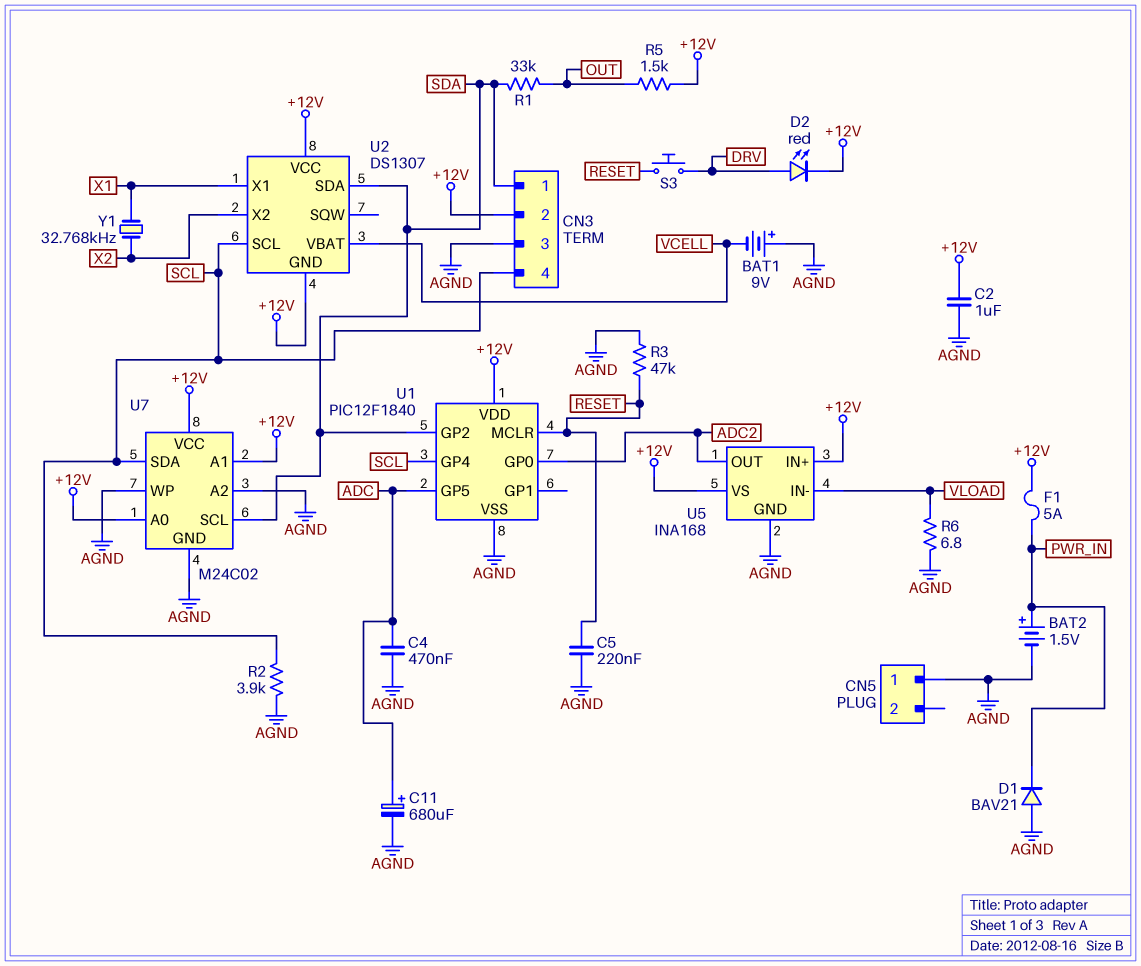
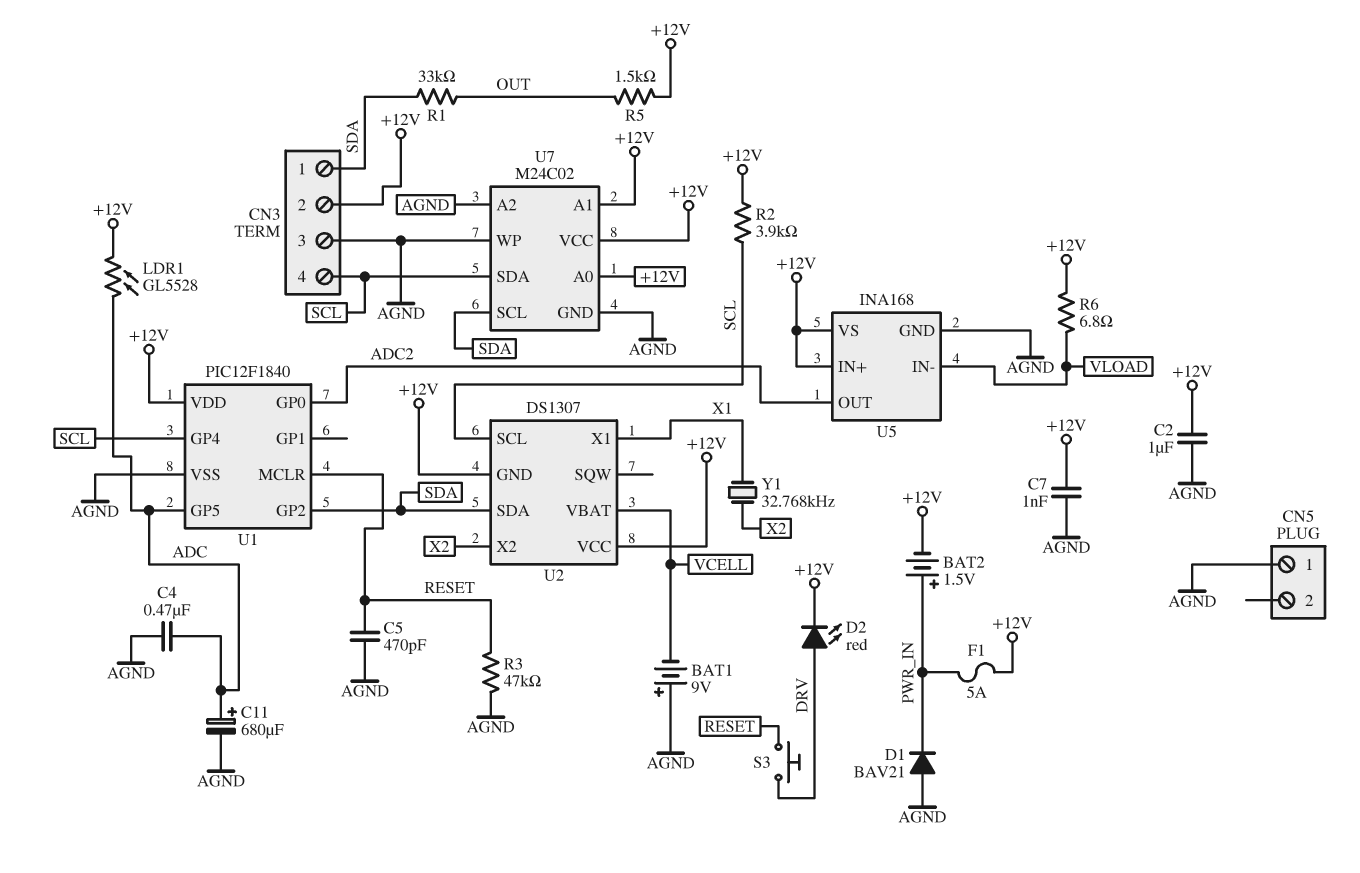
BAT2: 1.5V (plus PWR_IN, minus AGND) -> 1.5V (plus PWR_IN, minus +12V)
C5: 220nF (AGND, RESET) -> 470pF (AGND, RESET)
C7: none -> 1nF (+12V, AGND)
LDR1: none -> GL5528 (+12V, ADC)
R2: 3.9k (AGND, SCL) -> 3.9k (+12V, SCL)
R6: 6.8 (AGND, VLOAD) -> 6.8 (+12V, VLOAD)

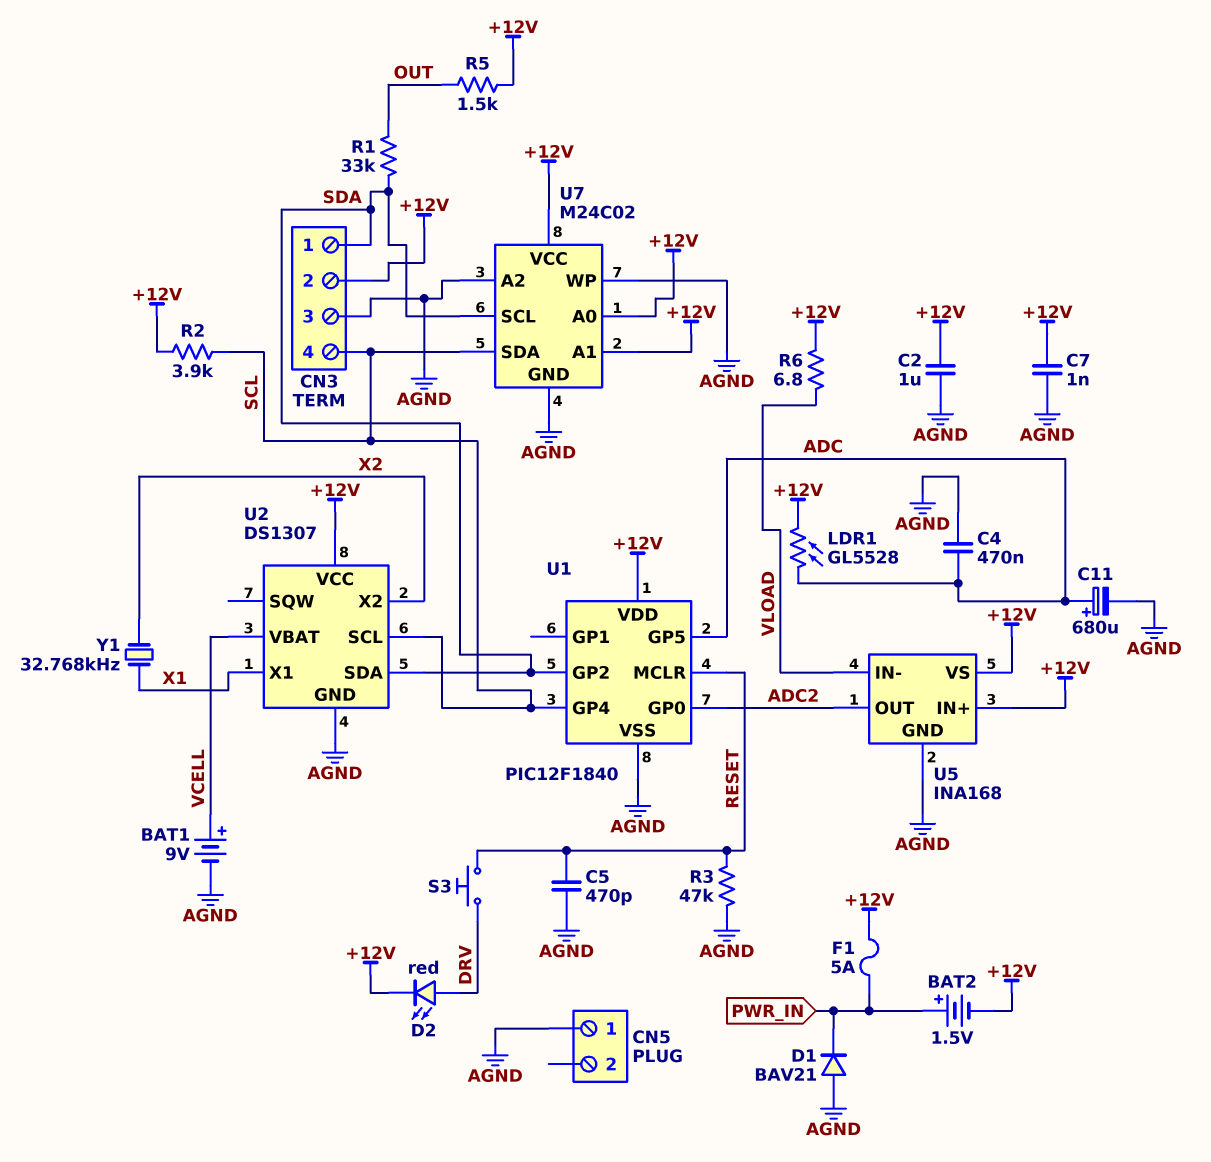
BAT1: 9V (plus AGND, minus VCELL) -> 9V (plus VCELL, minus AGND)
U2 pin GND: +12V -> AGND

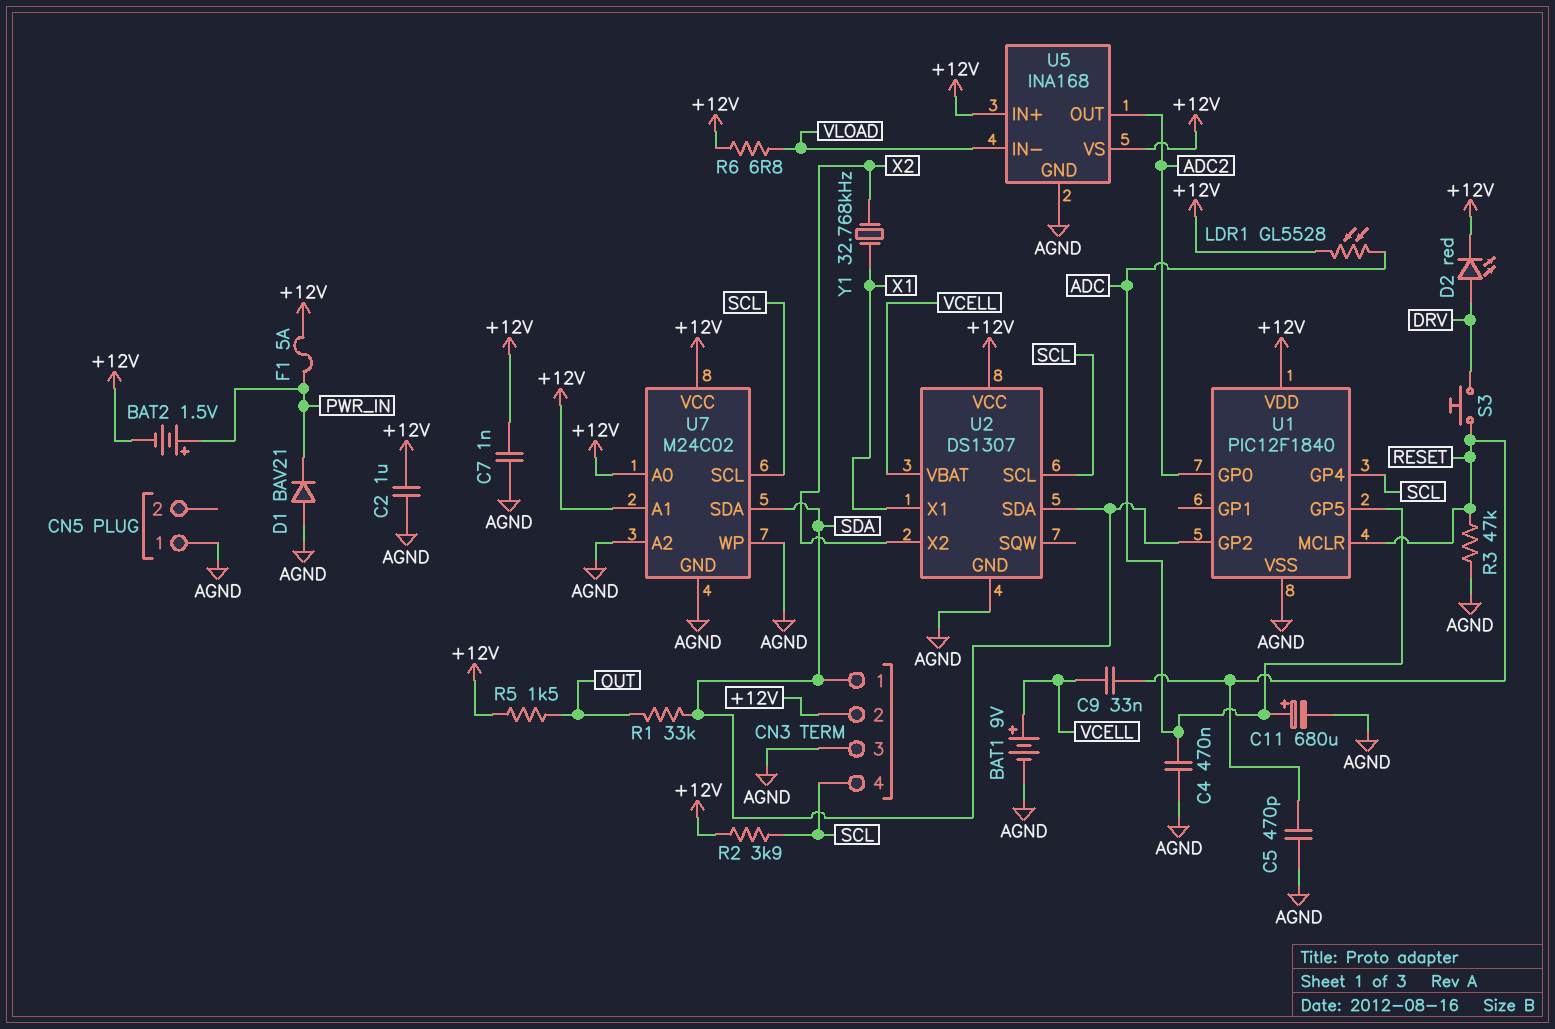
C9: none -> 33nF (RESET, VCELL)
U7 pin SCL: SDA -> SCL
U7 pin SDA: SCL -> SDA

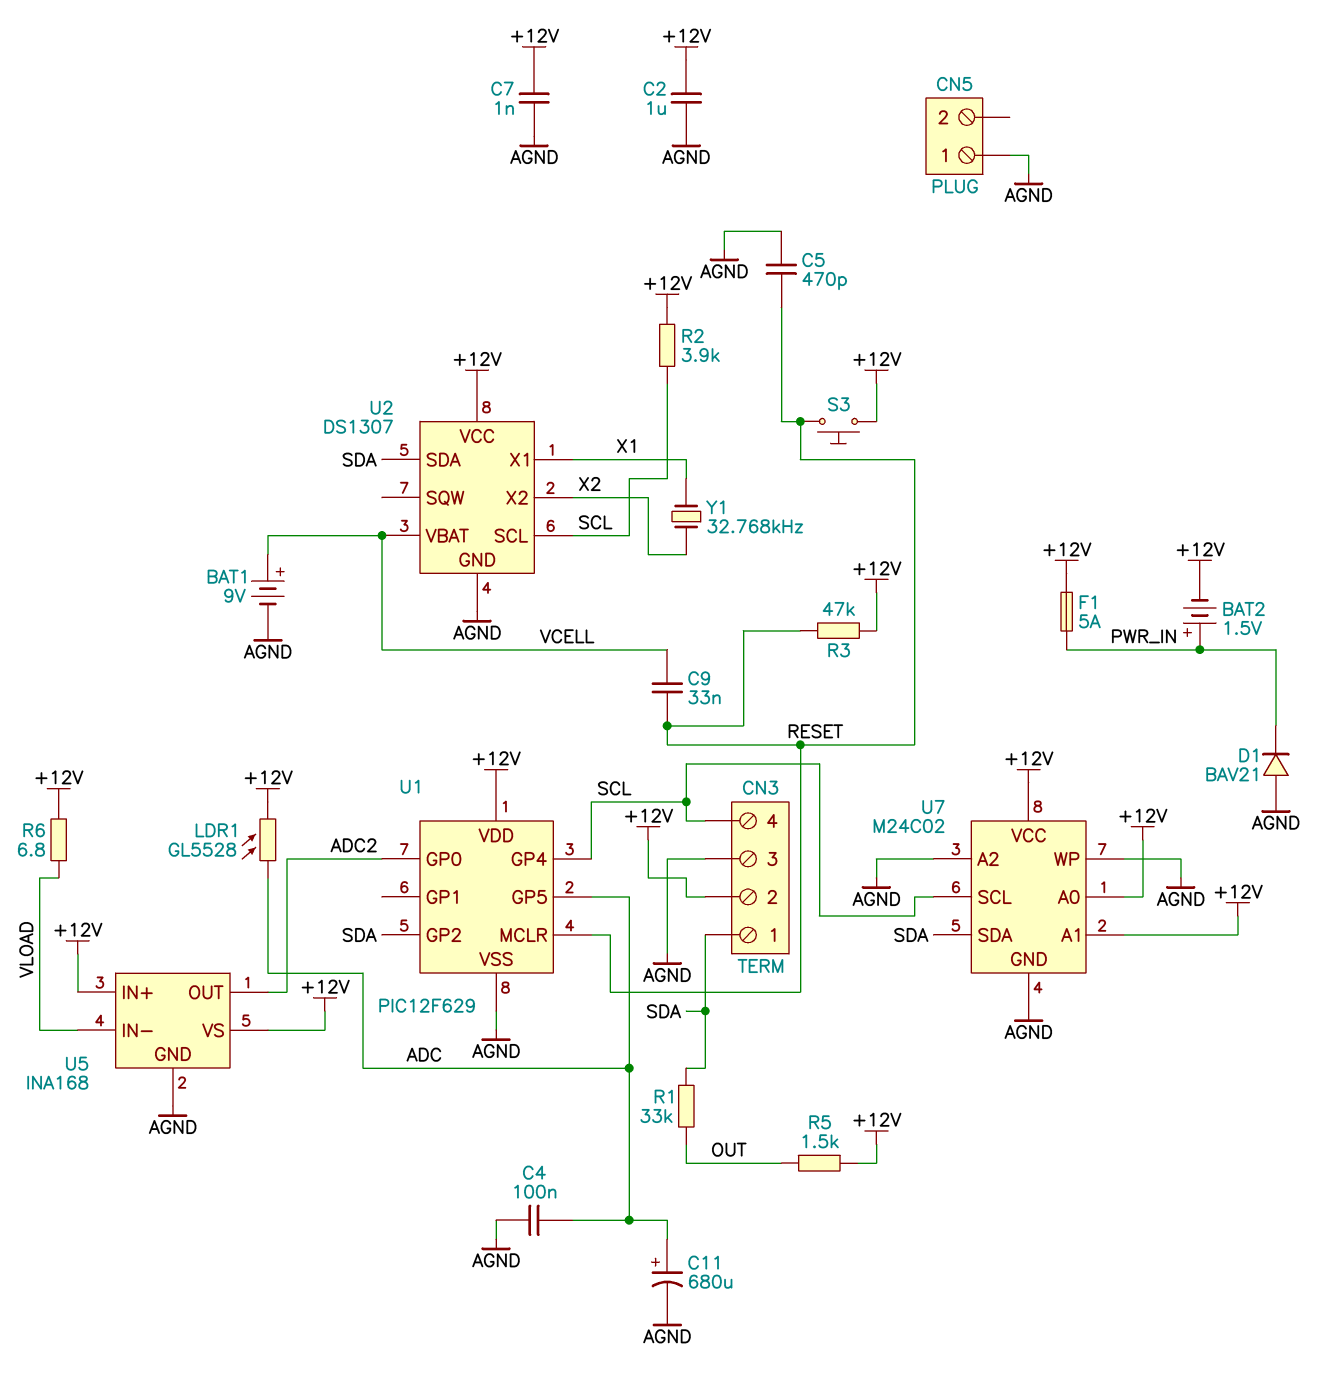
C4: 470nF (ADC, AGND) -> 100nF (ADC, AGND)
D2: LED red (A DRV, K +12V) -> none
R3: 47k (AGND, RESET) -> 47k (+12V, RESET)
S3: button (DRV, RESET) -> button (+12V, RESET)
U1: PIC12F1840 -> PIC12F629

